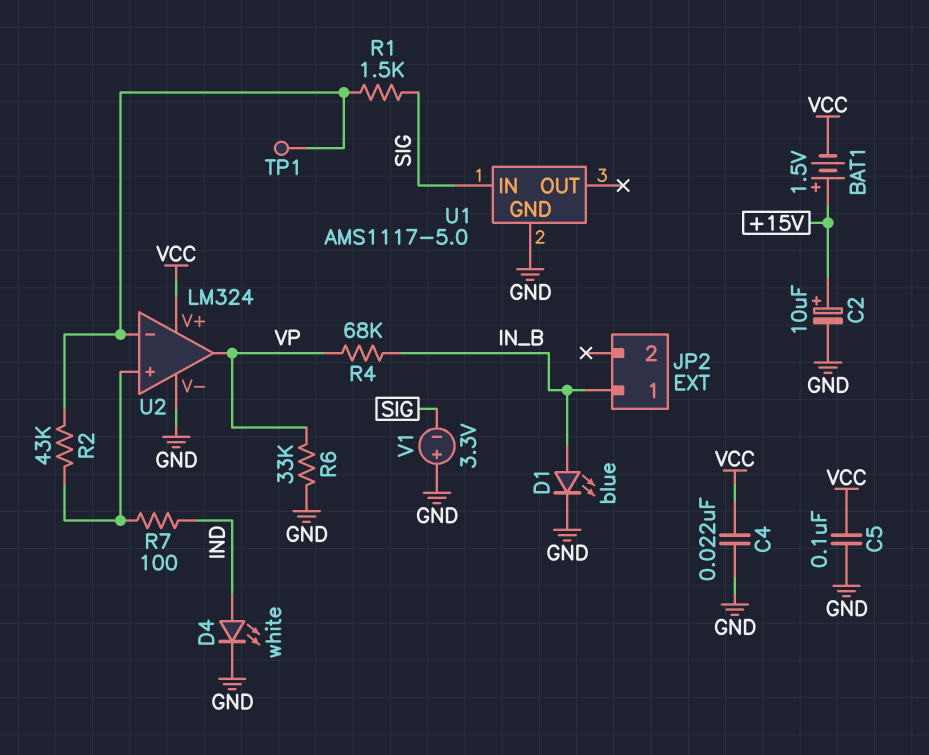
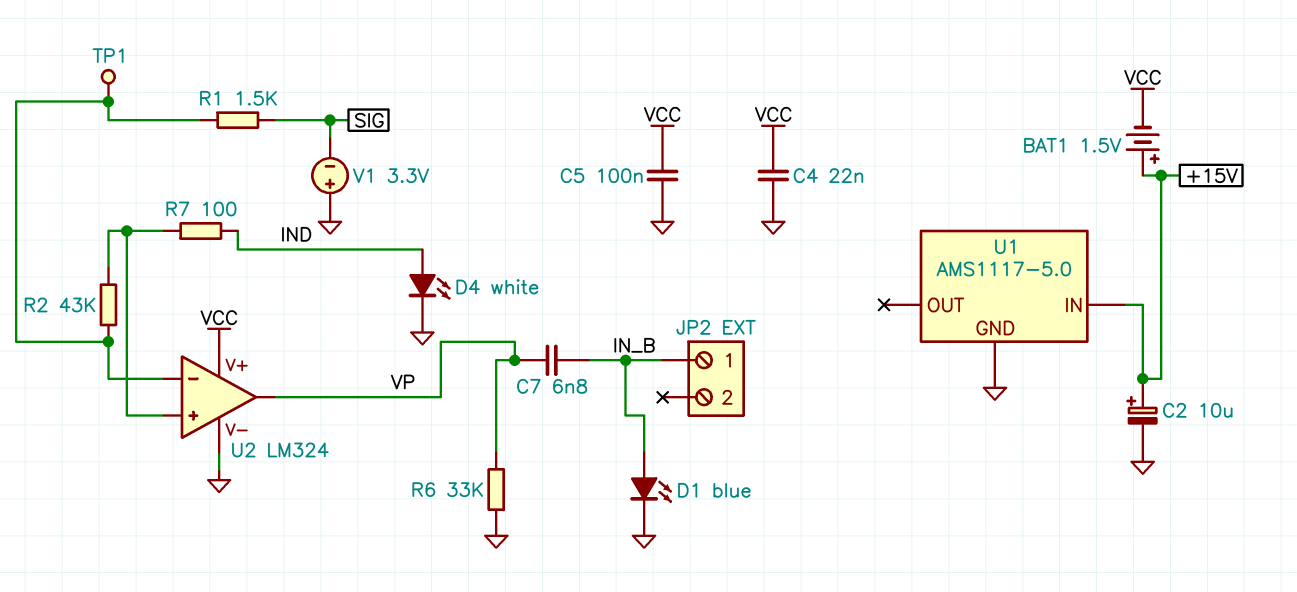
C7: none -> 6.8nF (IN_B, VP)
R4: 68k (IN_B, VP) -> none
U1 pin IN: SIG -> +15V

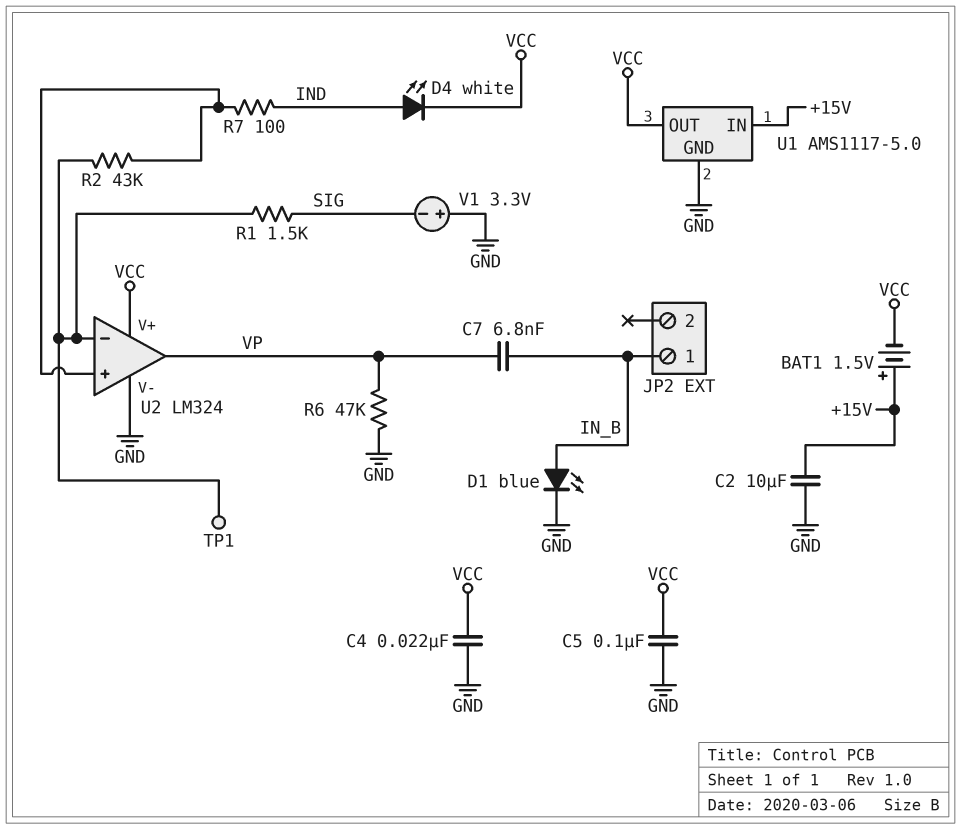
C2: 10uF (plus +15V, minus GND) -> 10uF (+15V, GND)
D4: LED white (A IND, K GND) -> LED white (A IND, K VCC)
R6: 33k (GND, VP) -> 47k (GND, VP)
U1 pin OUT: none -> VCC

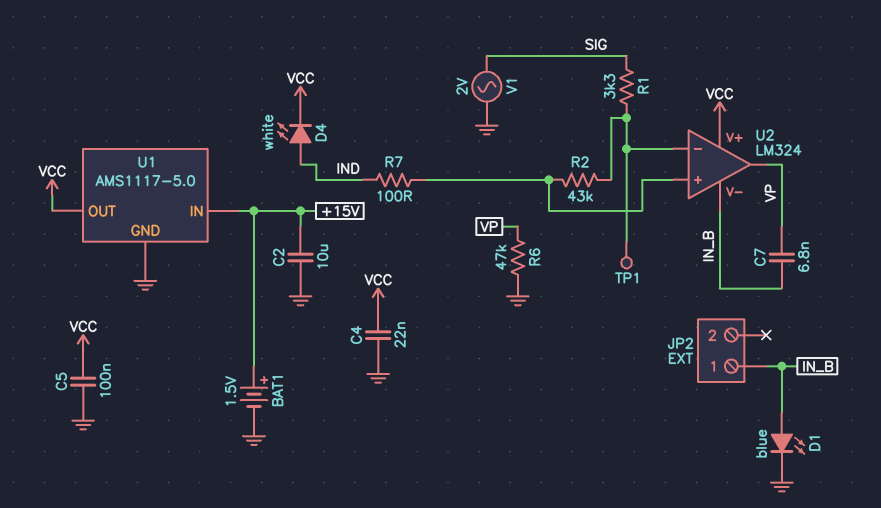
BAT1: 1.5V (plus +15V, minus VCC) -> 1.5V (plus +15V, minus GND)
R1: 1.5k (SIG, U2/in-) -> 3.3k (SIG, U2/in-)
U2 pin V-: GND -> IN_B
V1: 3.3V (plus GND, minus SIG) -> AC 2V (GND, SIG)

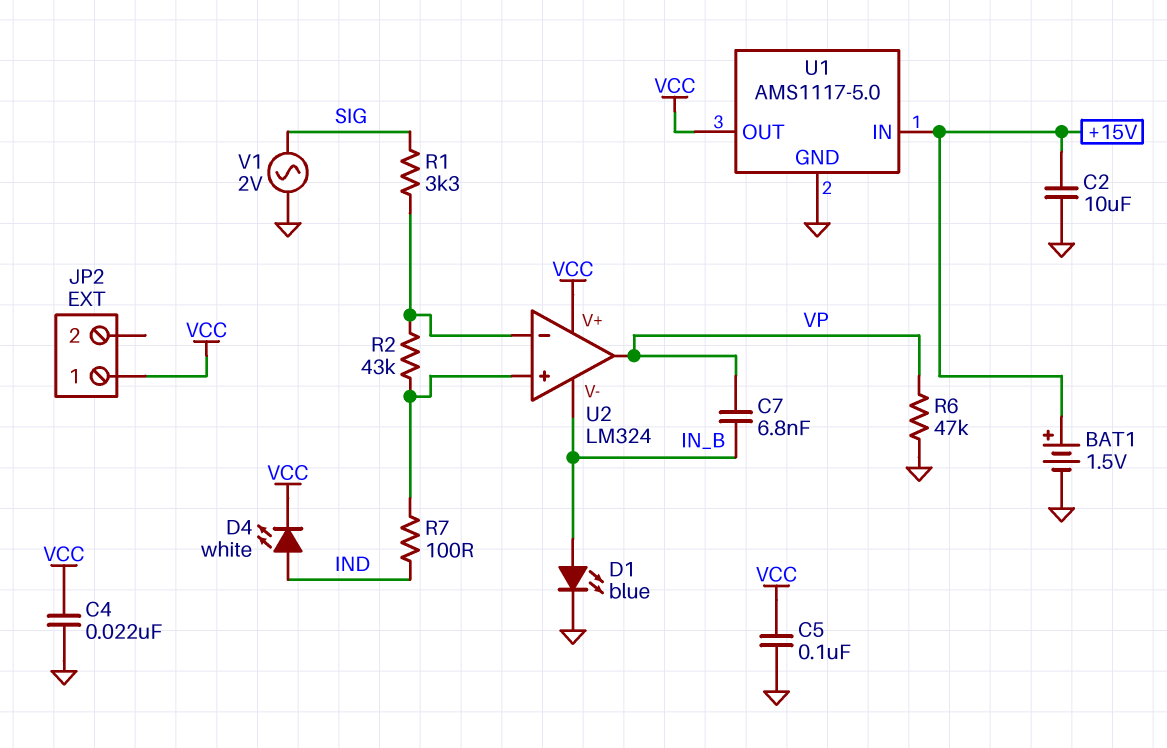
JP2 pin 1: IN_B -> VCC
TP1: test point (U2/in-) -> none

